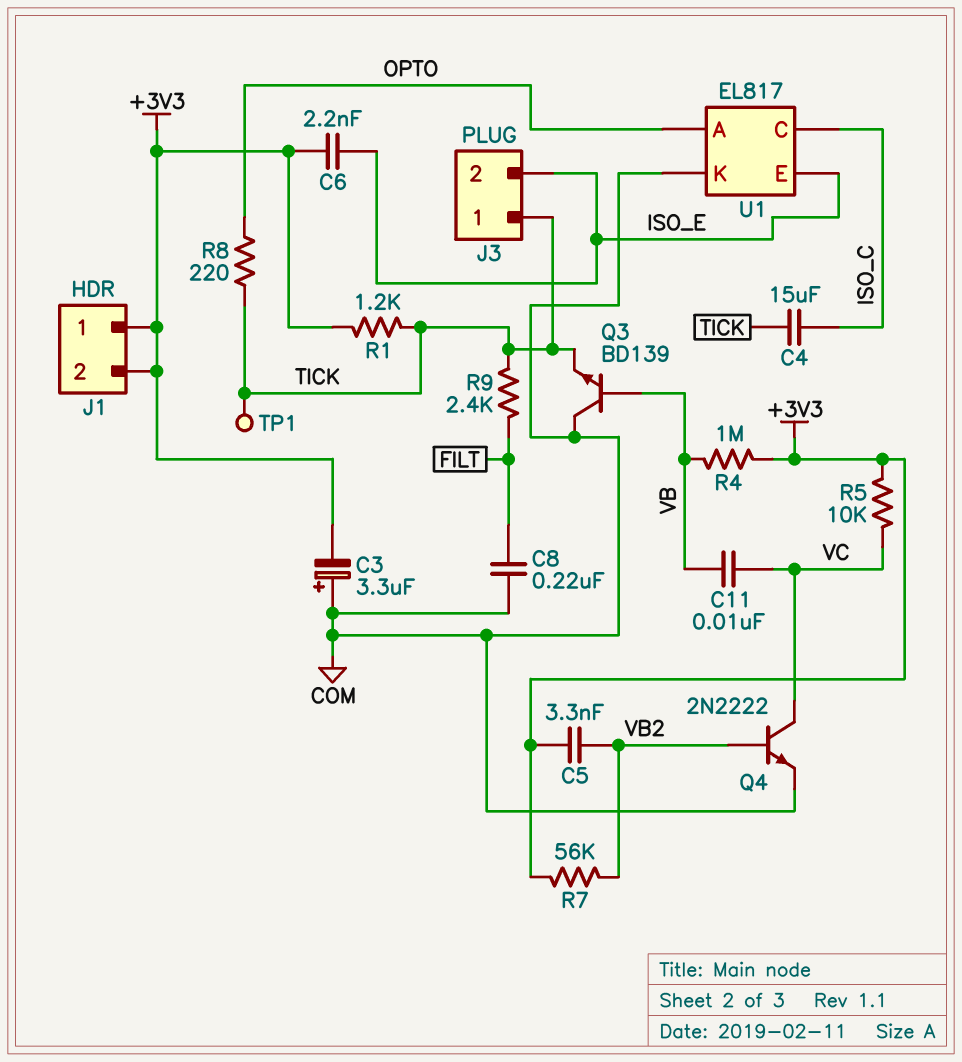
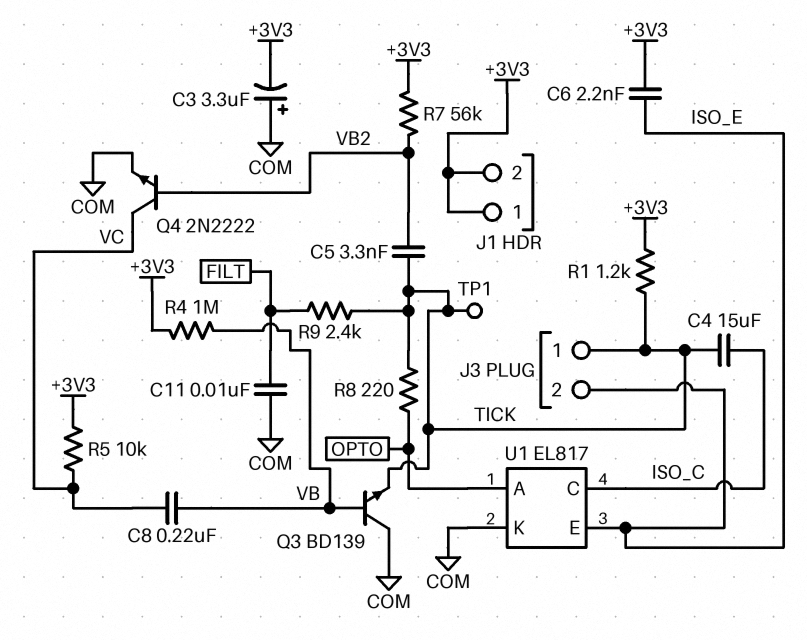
C5: 3.3nF (+3V3, VB2) -> 3.3nF (TICK, VB2)
C8: 220nF (COM, FILT) -> 220nF (VB, VC)
C11: 10nF (VB, VC) -> 10nF (COM, FILT)

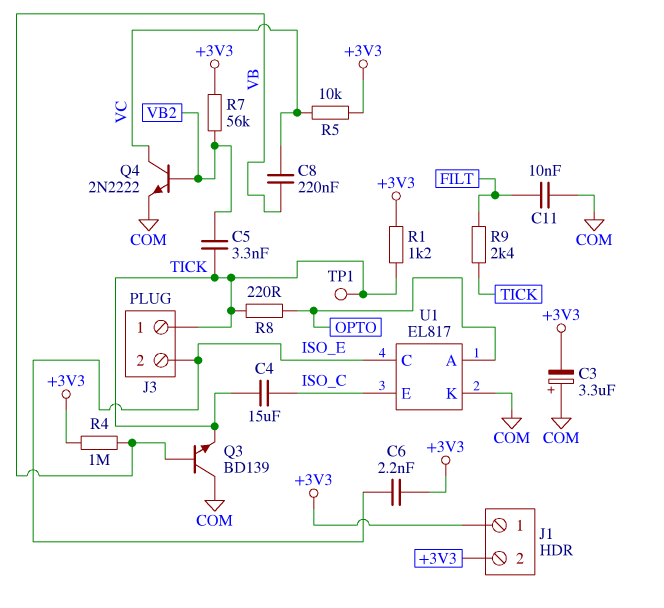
U1 pin C: ISO_C -> ISO_E
U1 pin E: ISO_E -> ISO_C

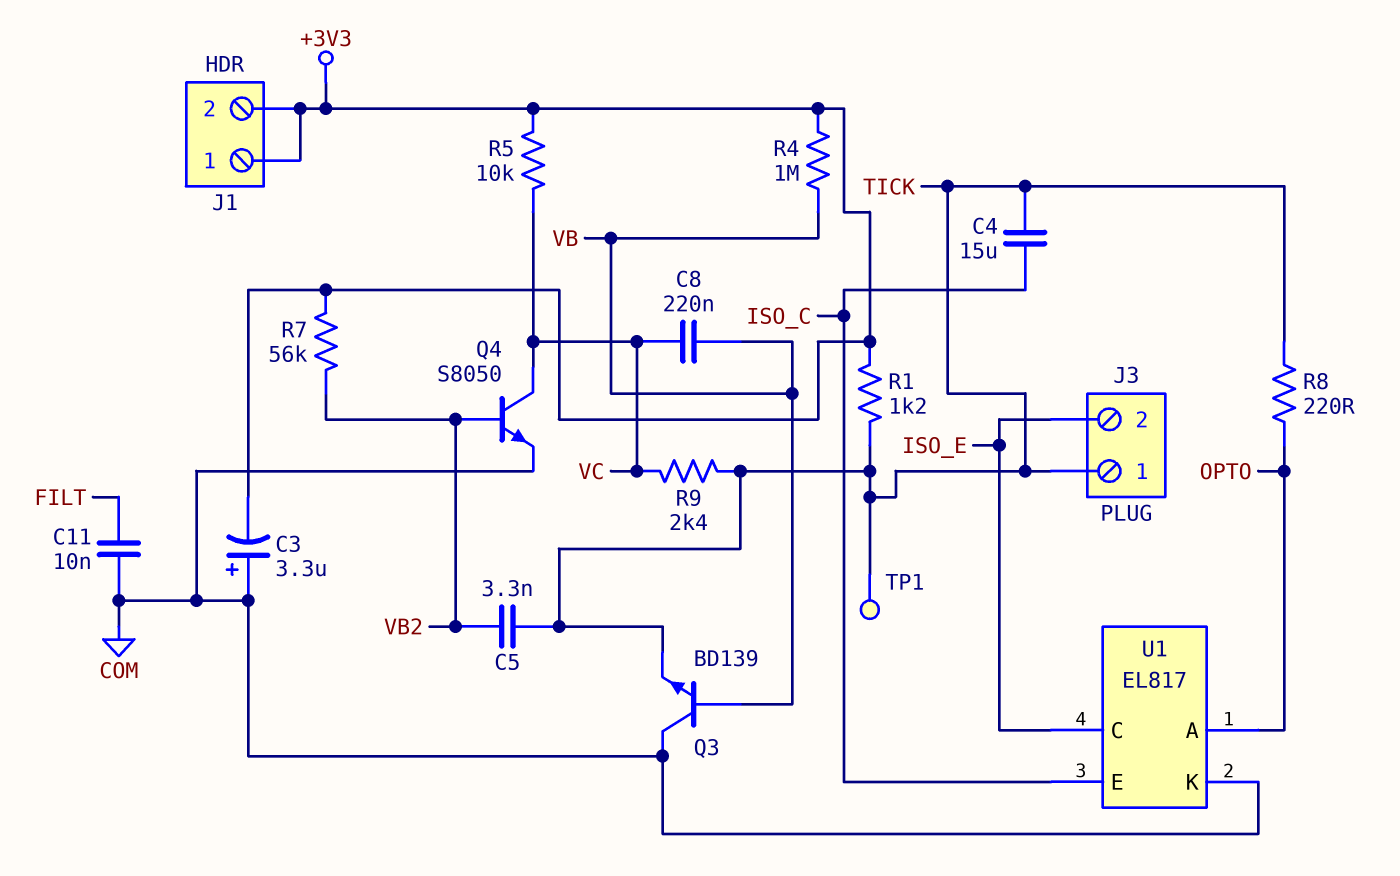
C6: 2.2nF (+3V3, ISO_E) -> none
Q4: NPN 2N2222 (B VB2, C VC, E COM) -> NPN S8050 (B VB2, C VC, E COM)
R9: 2.4k (FILT, TICK) -> 2.4k (TICK, VC)

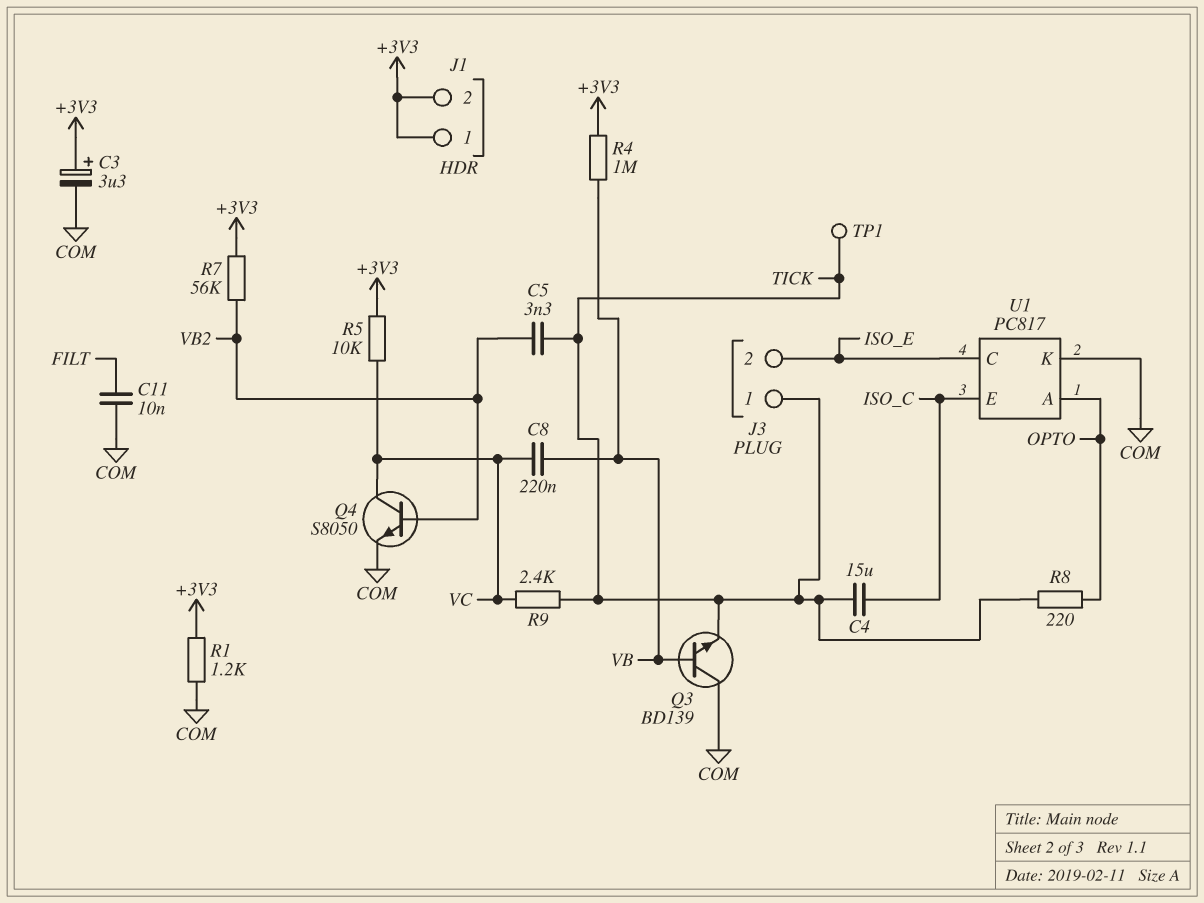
C3: 3.3uF (plus COM, minus +3V3) -> 3.3uF (plus +3V3, minus COM)
R1: 1.2k (+3V3, TICK) -> 1.2k (+3V3, COM)
U1: EL817 -> PC817

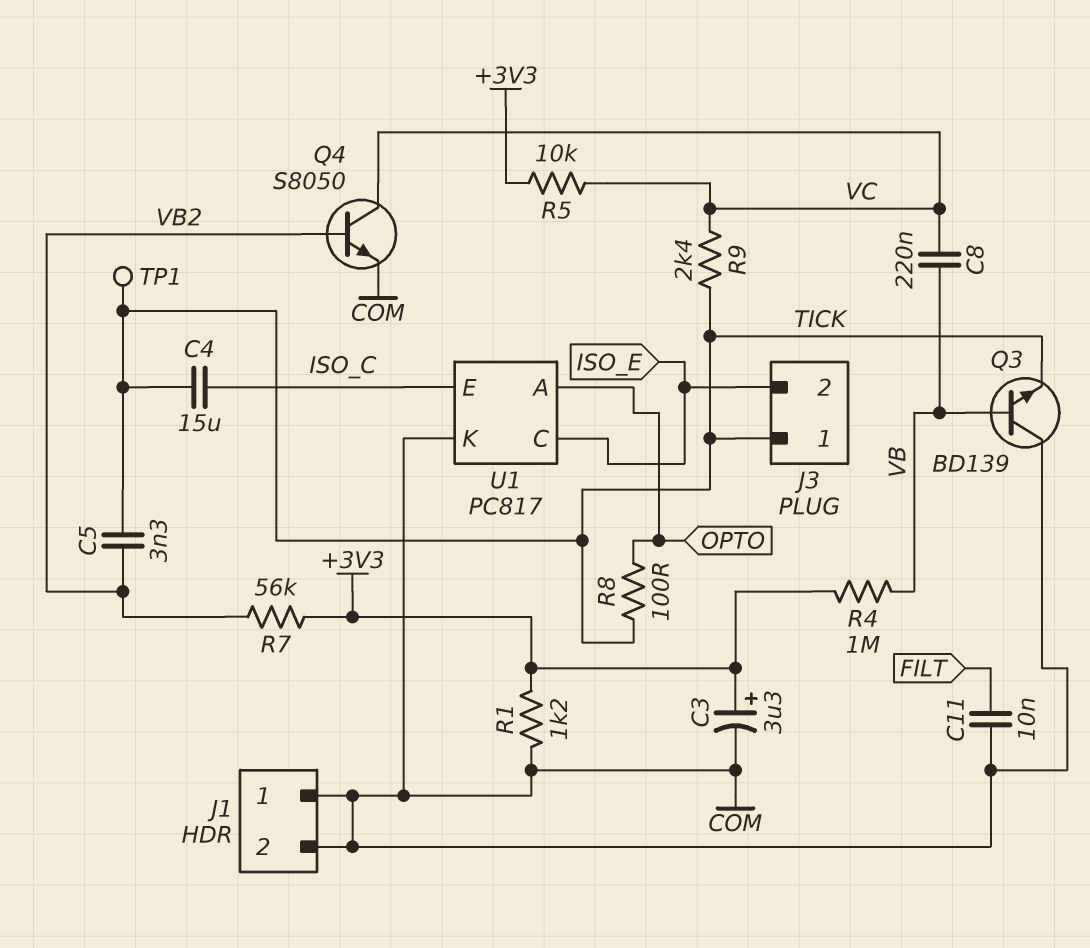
J1 pin 1: +3V3 -> COM
J1 pin 2: +3V3 -> COM
R8: 220 (OPTO, TICK) -> 100 (OPTO, TICK)

